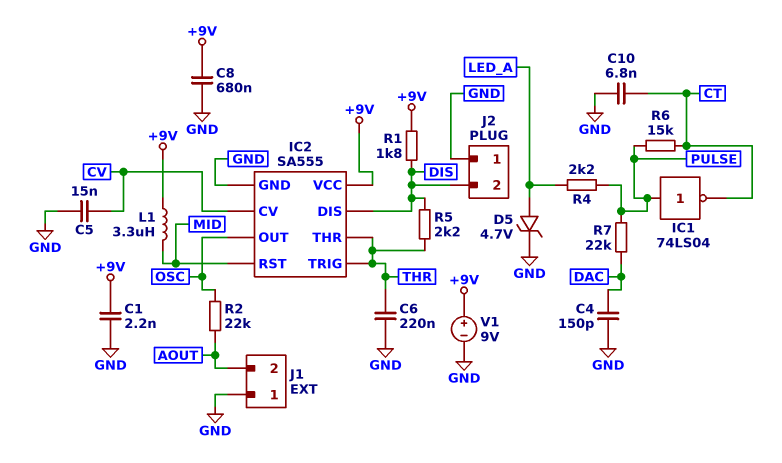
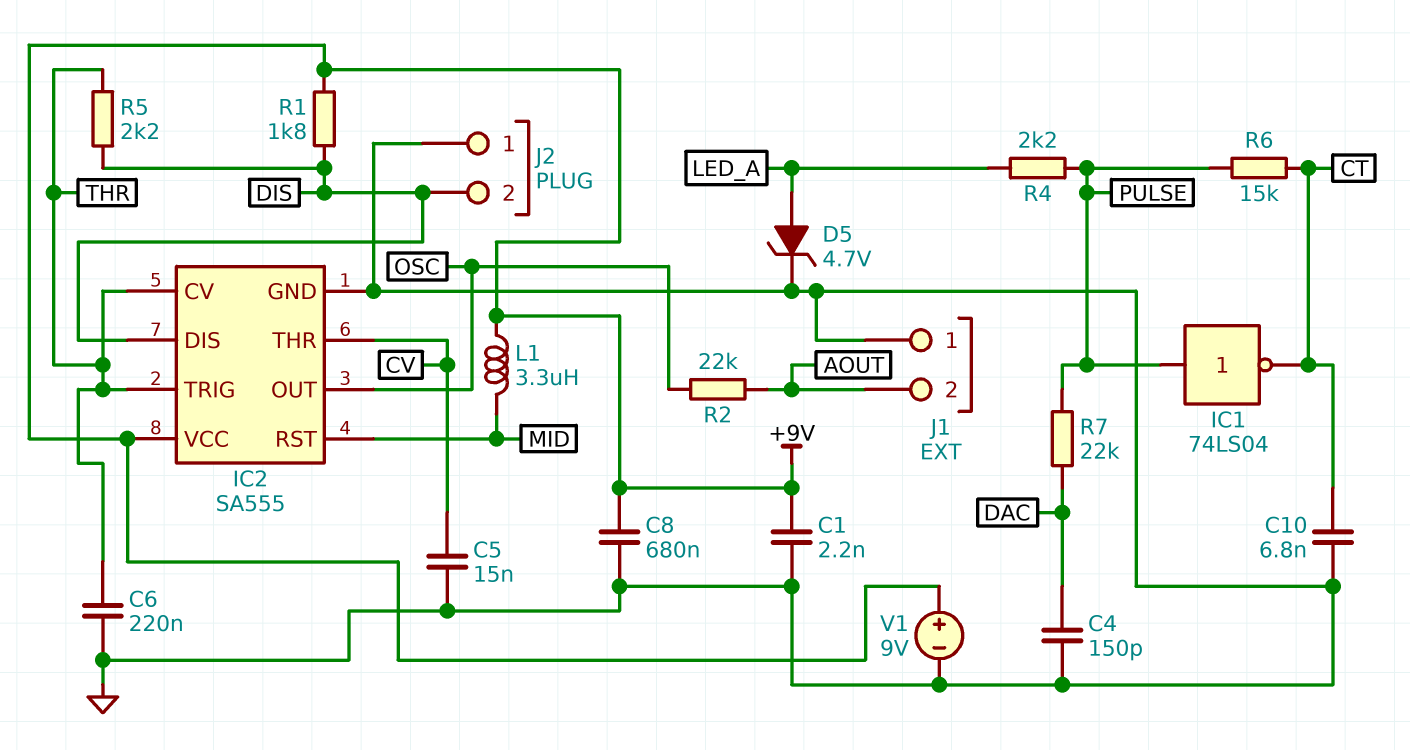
IC2 pin CV: CV -> THR
IC2 pin THR: THR -> CV

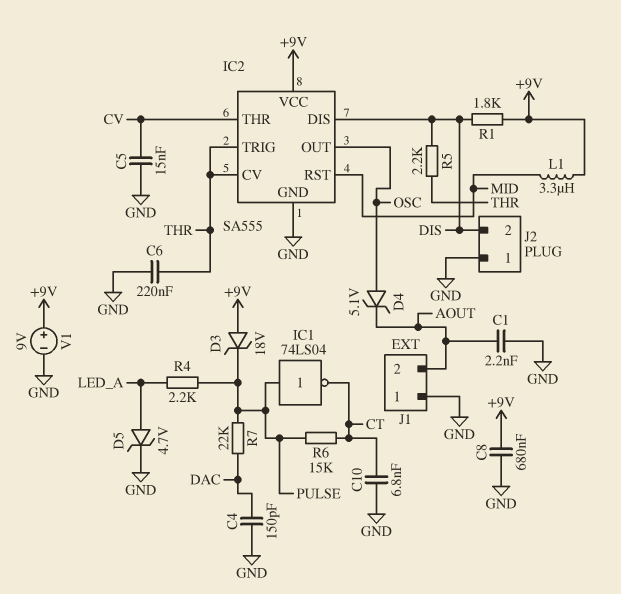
C1: 2.2nF (+9V, GND) -> 2.2nF (AOUT, GND)
D3: none -> zener 18V (A +9V, K PULSE)
D4: none -> zener 5.1V (A OSC, K AOUT)
R2: 22k (AOUT, OSC) -> none

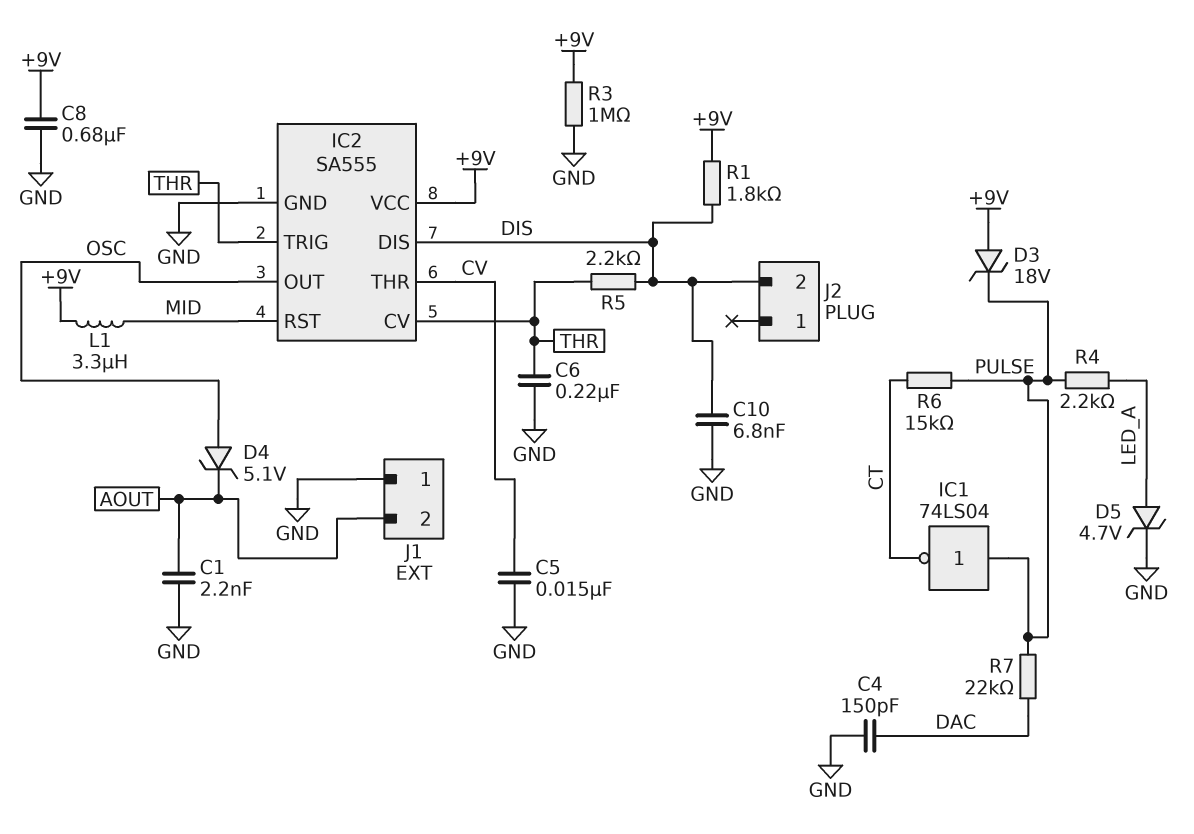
C10: 6.8nF (CT, GND) -> 6.8nF (DIS, GND)
J2 pin 1: GND -> none
R3: none -> 1M (+9V, GND)
V1: 9V (plus +9V, minus GND) -> none

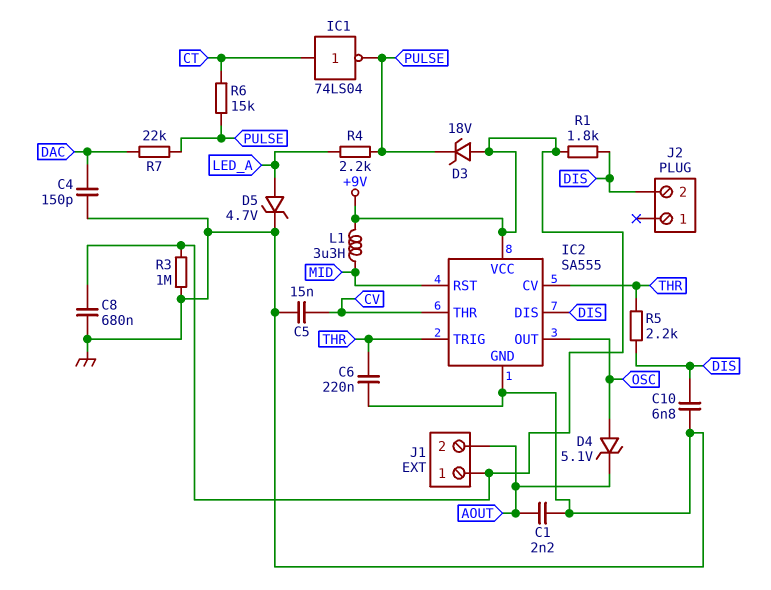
IC1: NOT 74LS04 (in PULSE, out CT) -> NOT 74LS04 (in CT, out PULSE)
J1 pin 1: GND -> +9V

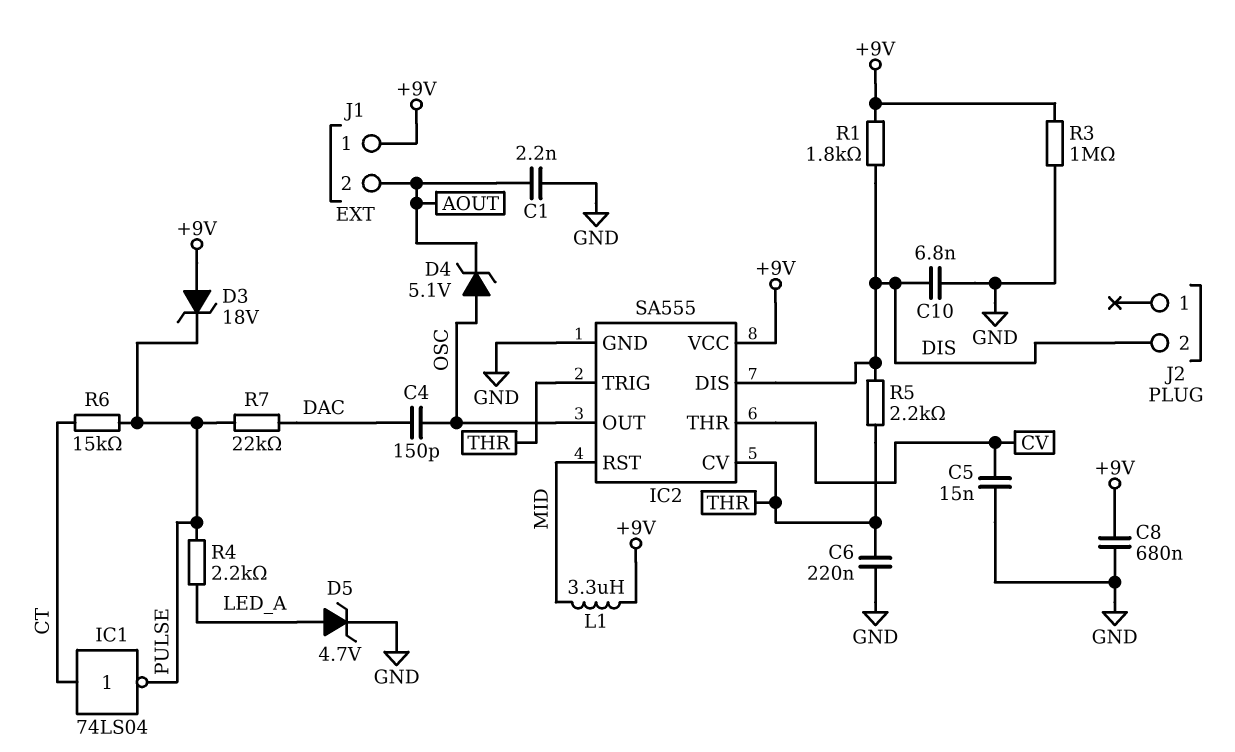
C4: 150pF (DAC, GND) -> 150pF (DAC, OSC)

